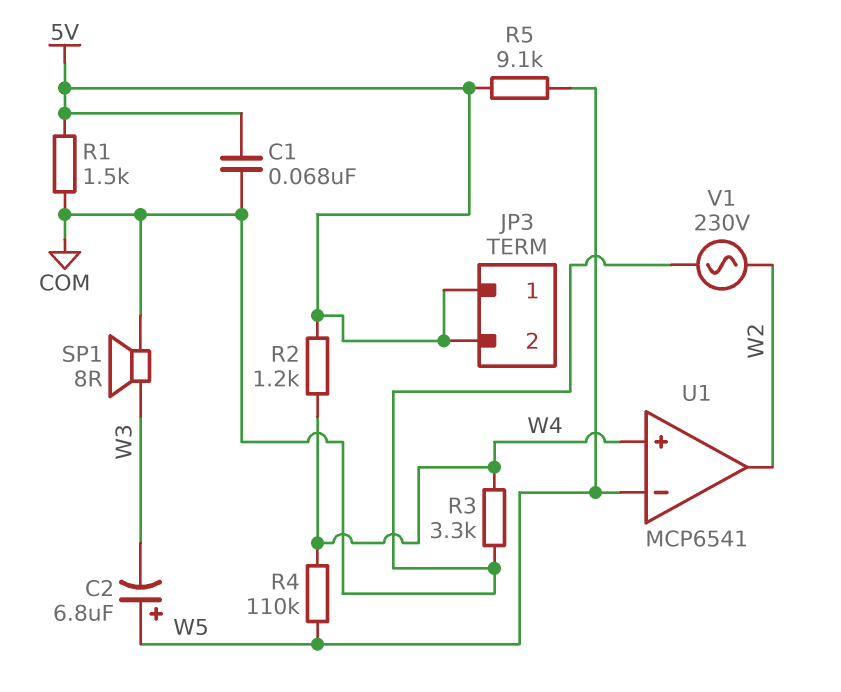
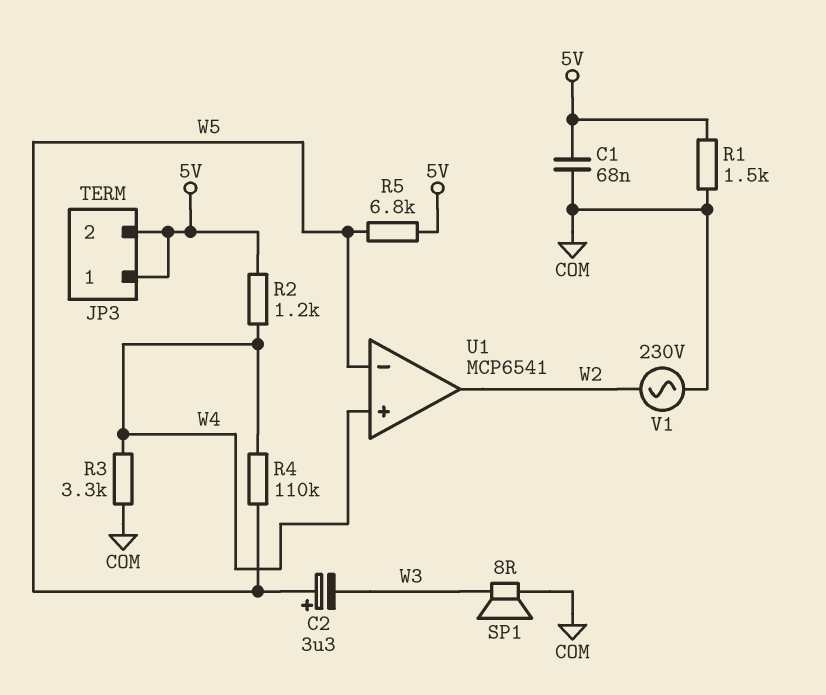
C2: 6.8uF (plus W5, minus W3) -> 3.3uF (plus W5, minus W3)
R5: 9.1k (5V, W5) -> 6.8k (5V, W5)

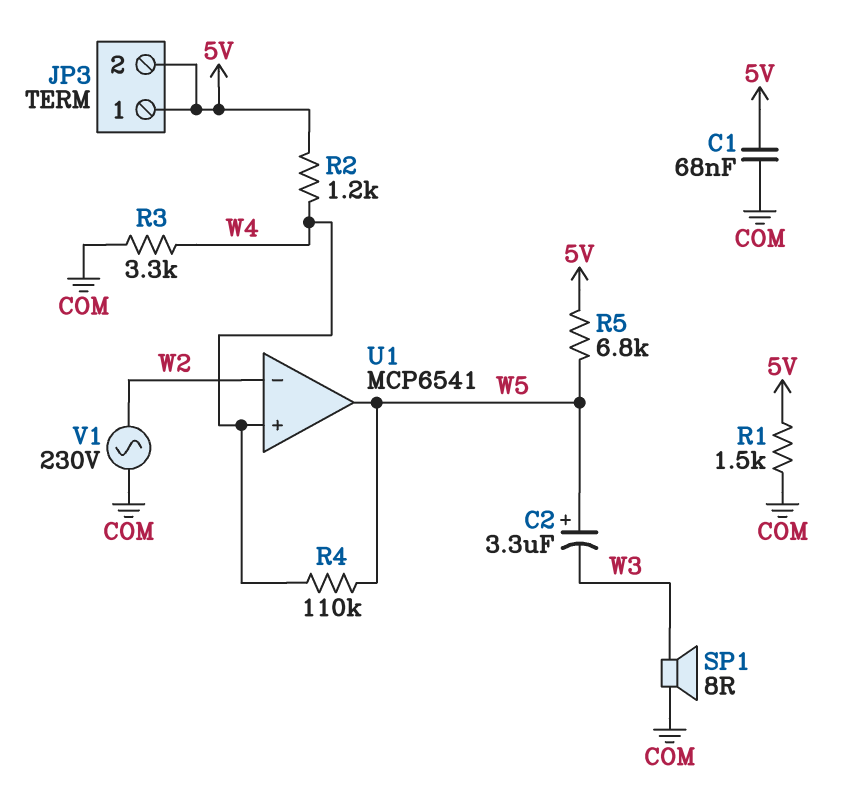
U1 pin in-: W5 -> W2
U1 pin out: W2 -> W5

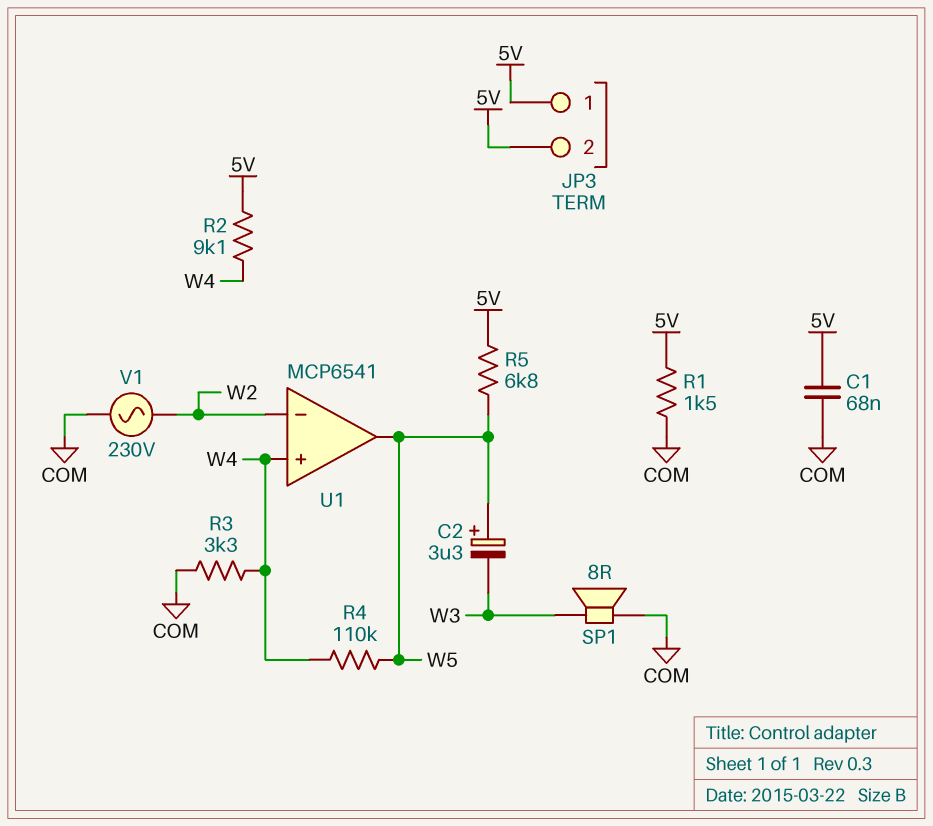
R2: 1.2k (5V, W4) -> 9.1k (5V, W4)

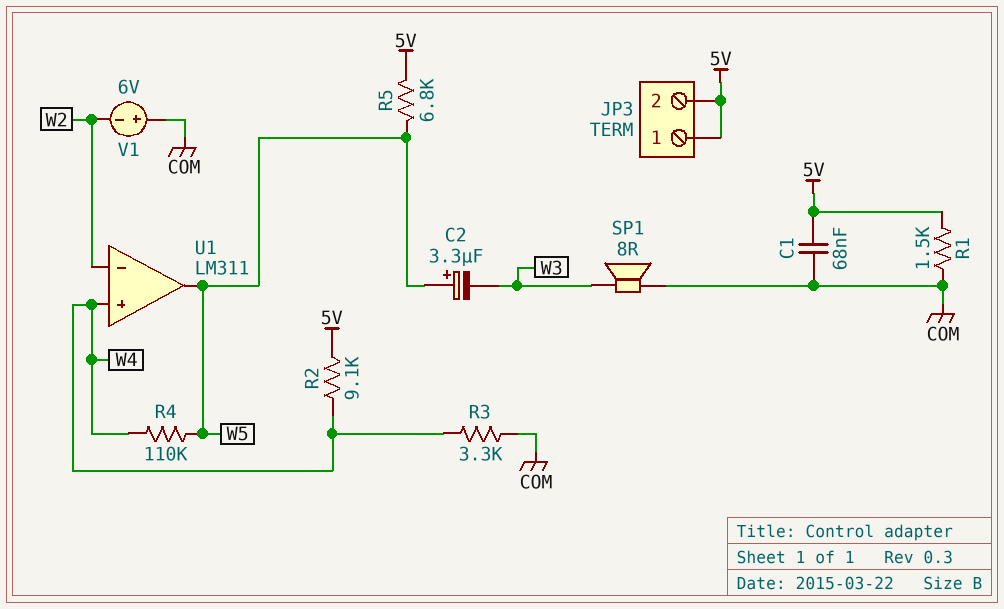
U1: MCP6541 -> LM311
V1: AC 230V (COM, W2) -> 6V (plus COM, minus W2)

